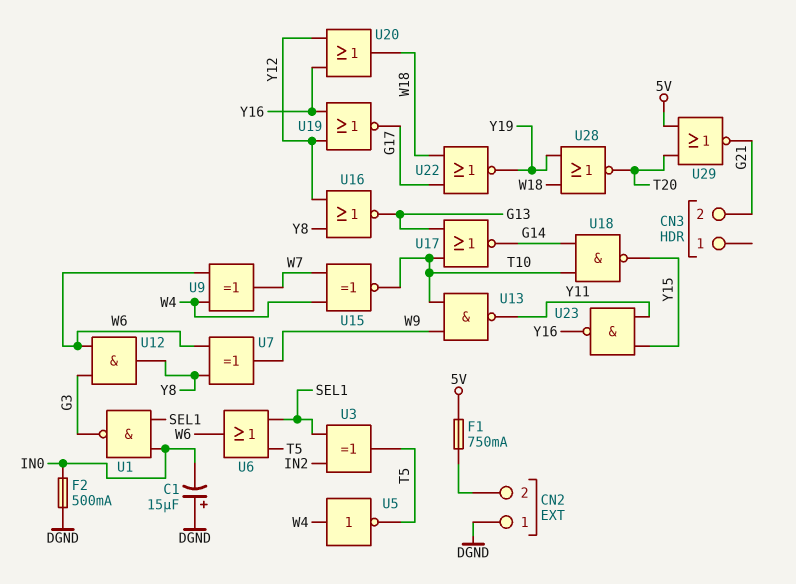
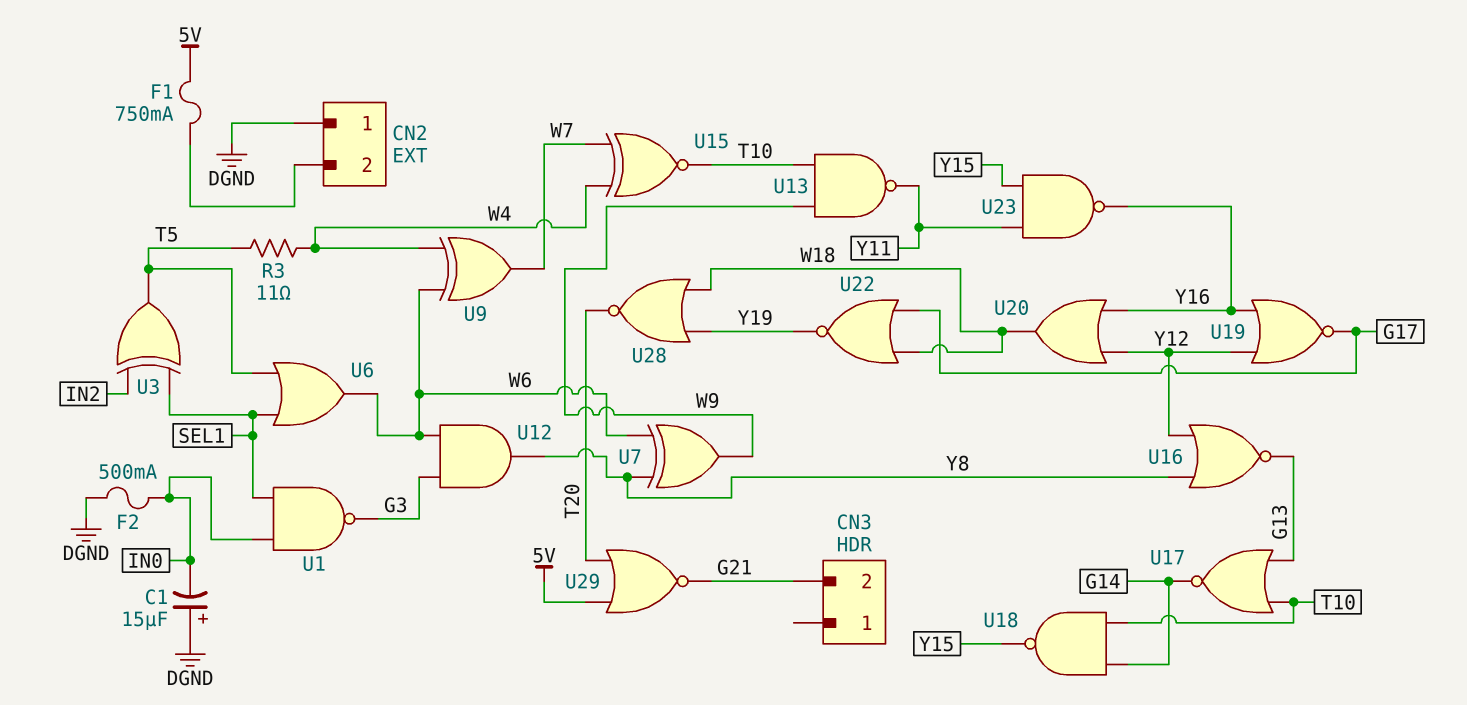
R3: none -> 11 (T5, W4)
U5: NOT (in W4, out T5) -> none

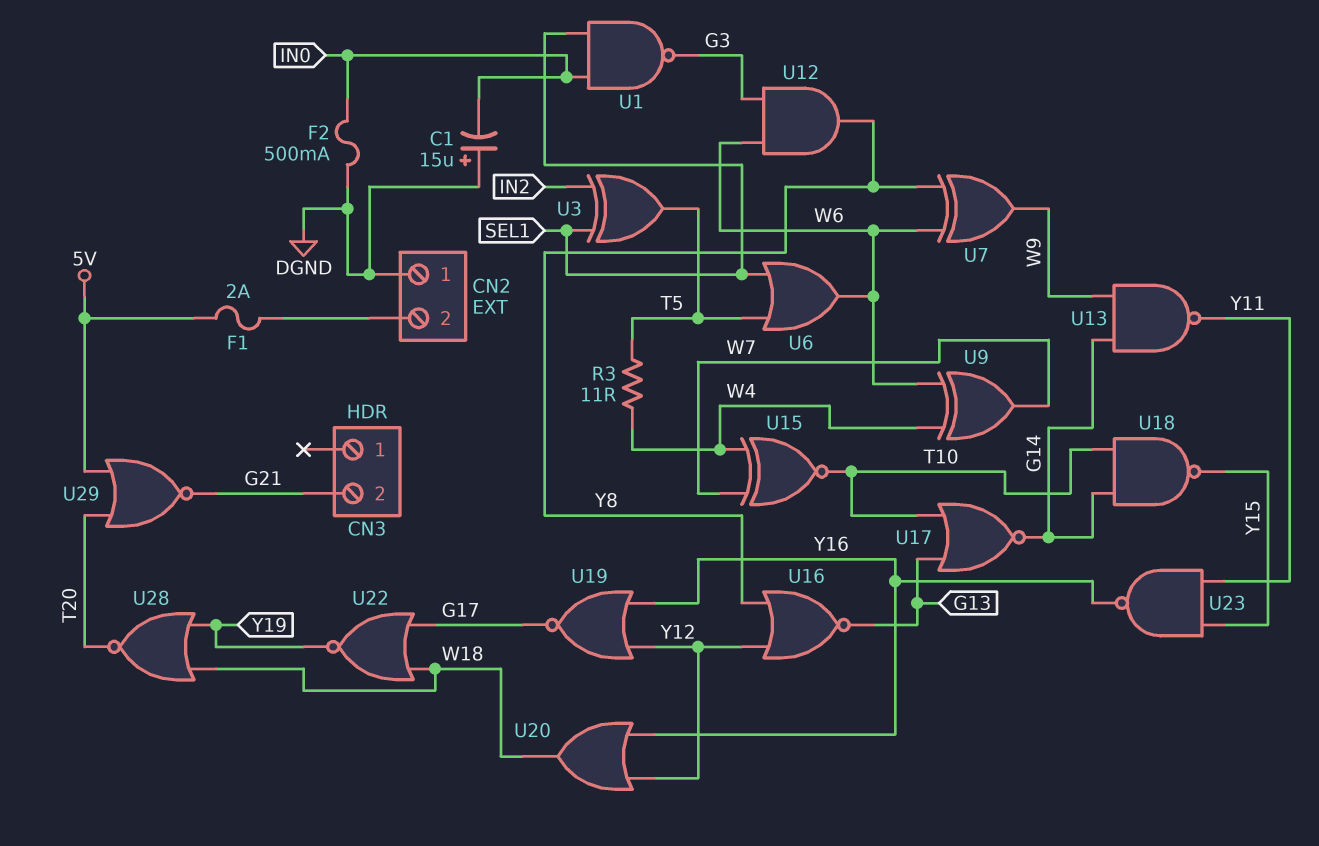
F1: 750mA (5V, CN2/2) -> 2A (5V, CN2/2)
U13: NAND (in T10, in W9, out Y11) -> NAND (in G14, in W9, out Y11)

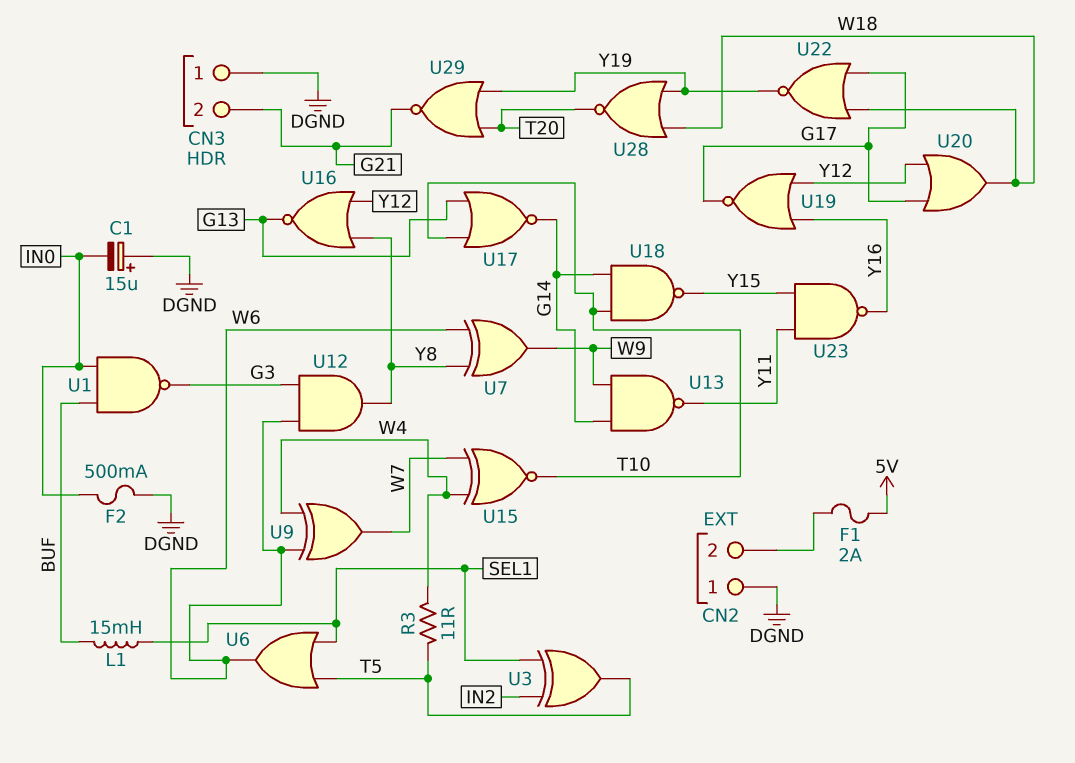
CN3 pin 1: none -> DGND
L1: none -> 15mH (BUF, SEL1)
U1: NAND (in IN0, in SEL1, out G3) -> NAND (in BUF, in IN0, out G3)
U20: OR (in Y12, in Y16, out W18) -> OR (in G17, in Y12, out W18)
U29: NOR (in 5V, in T20, out G21) -> NOR (in T20, in Y19, out G21)

